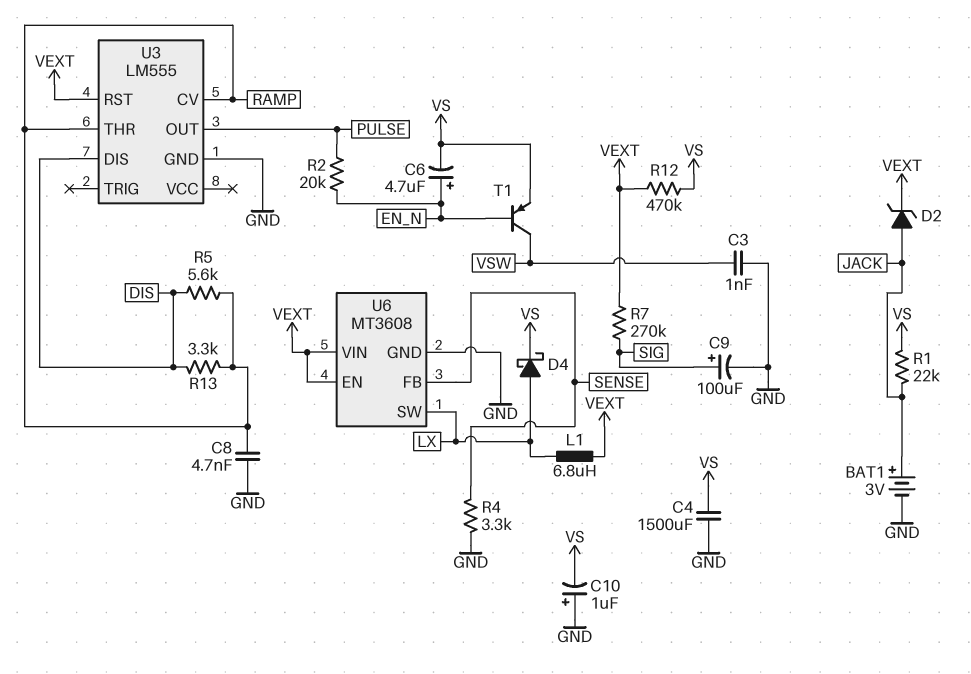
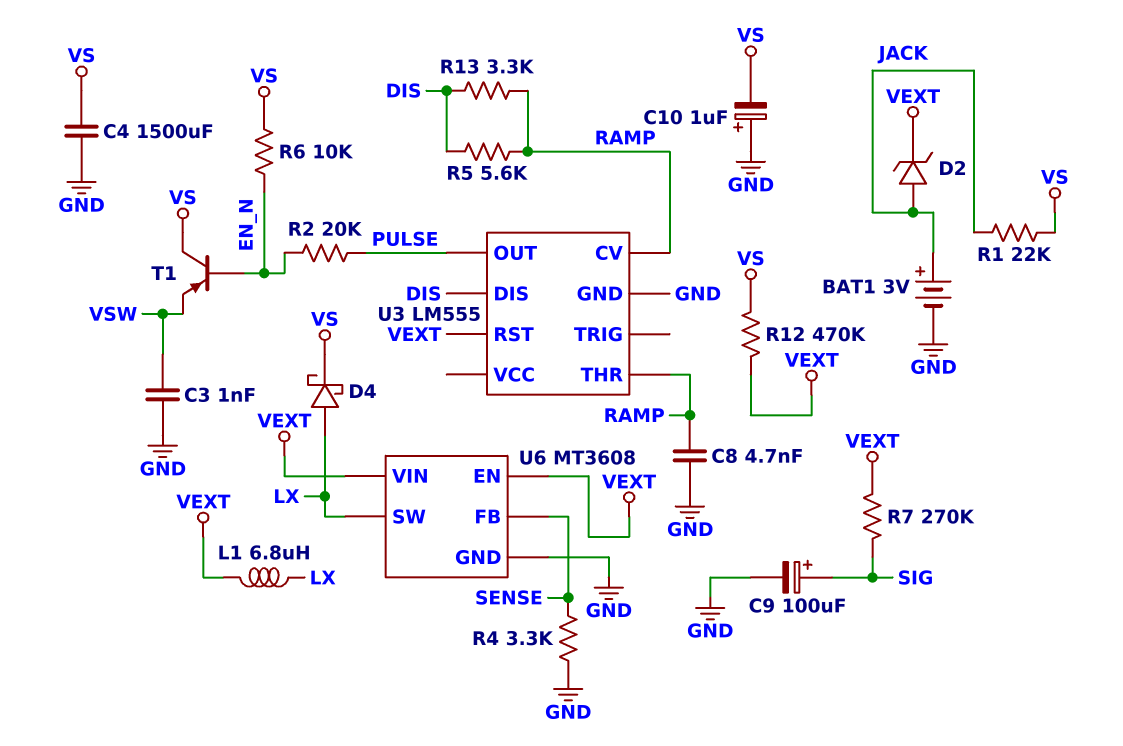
C6: 4.7uF (plus EN_N, minus VS) -> none
R6: none -> 10k (EN_N, VS)
T1: PNP (B EN_N, C VSW, E VS) -> PNP (B EN_N, C VS, E VSW)

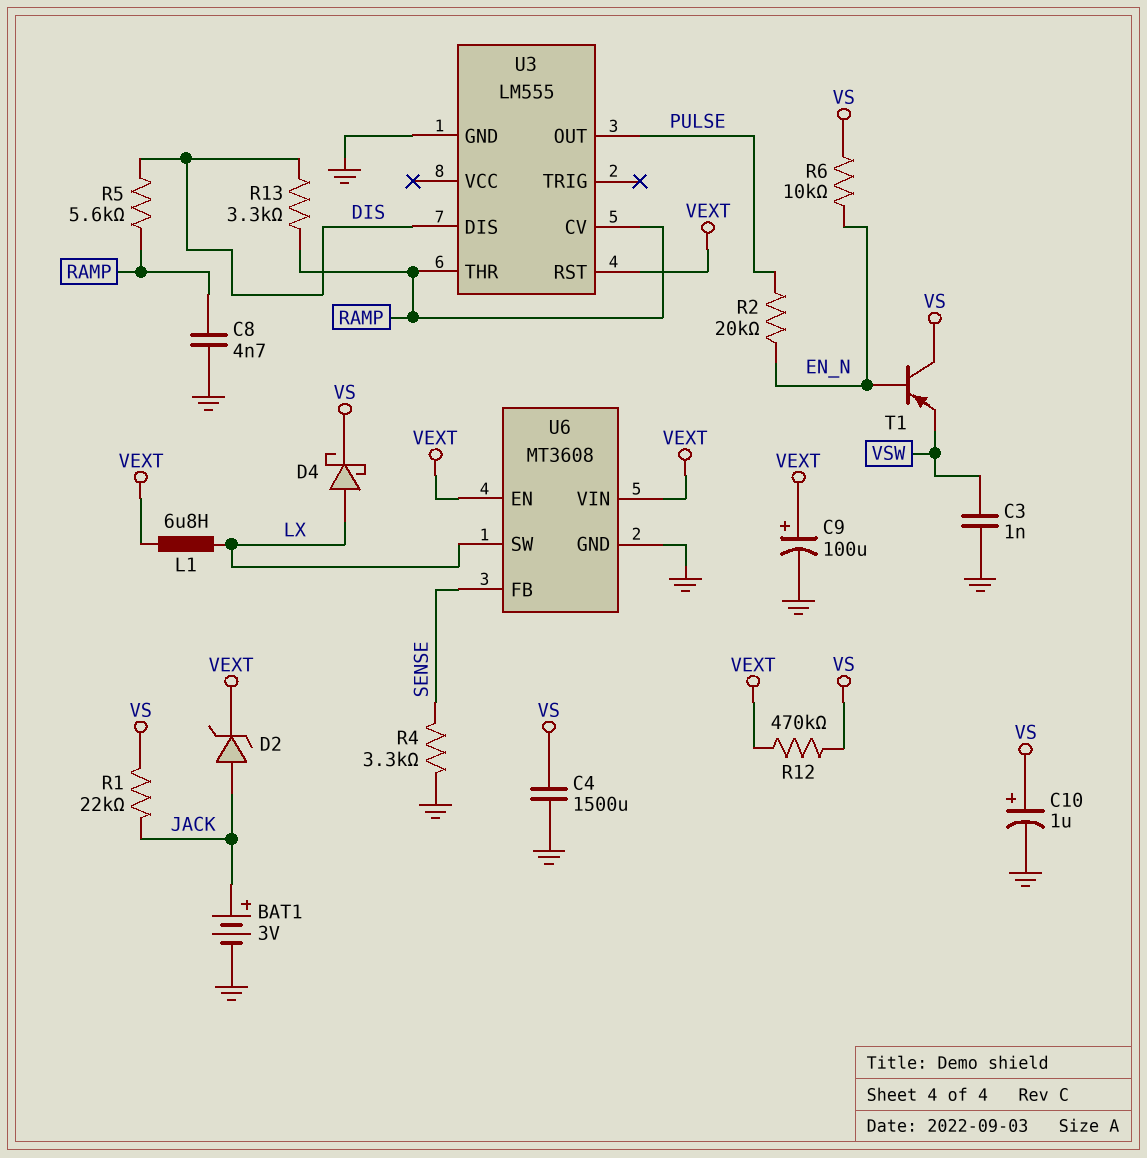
C9: 100uF (plus SIG, minus GND) -> 100uF (plus VEXT, minus GND)
C10: 1uF (plus GND, minus VS) -> 1uF (plus VS, minus GND)
R7: 270k (SIG, VEXT) -> none

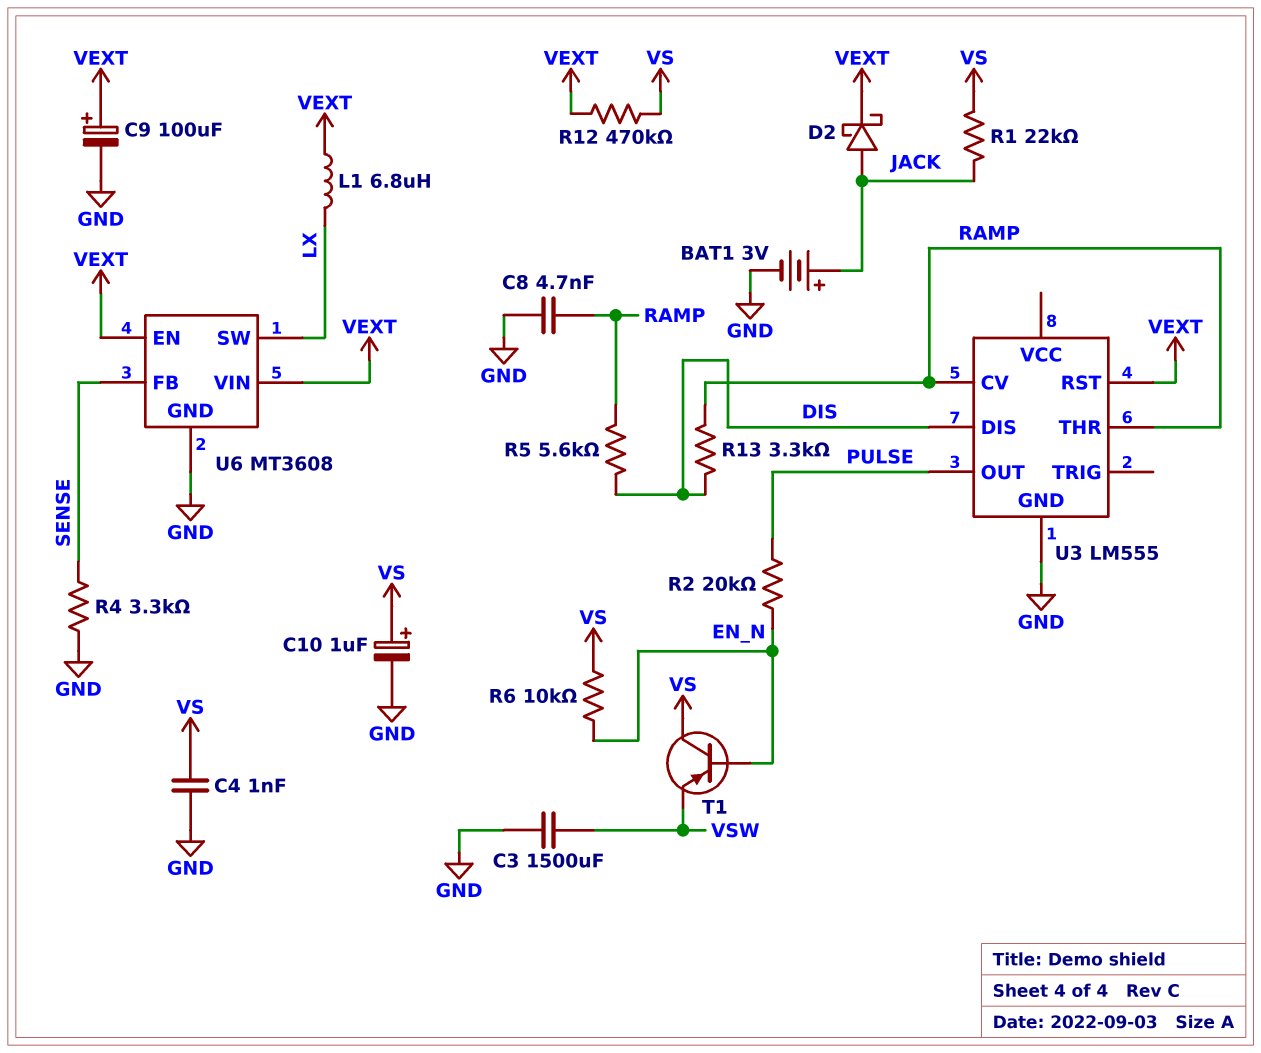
C3: 1nF (GND, VSW) -> 1500uF (GND, VSW)
C4: 1500uF (GND, VS) -> 1nF (GND, VS)
D2: zener (A JACK, K VEXT) -> schottky (A JACK, K VEXT)
D4: schottky (A LX, K VS) -> none

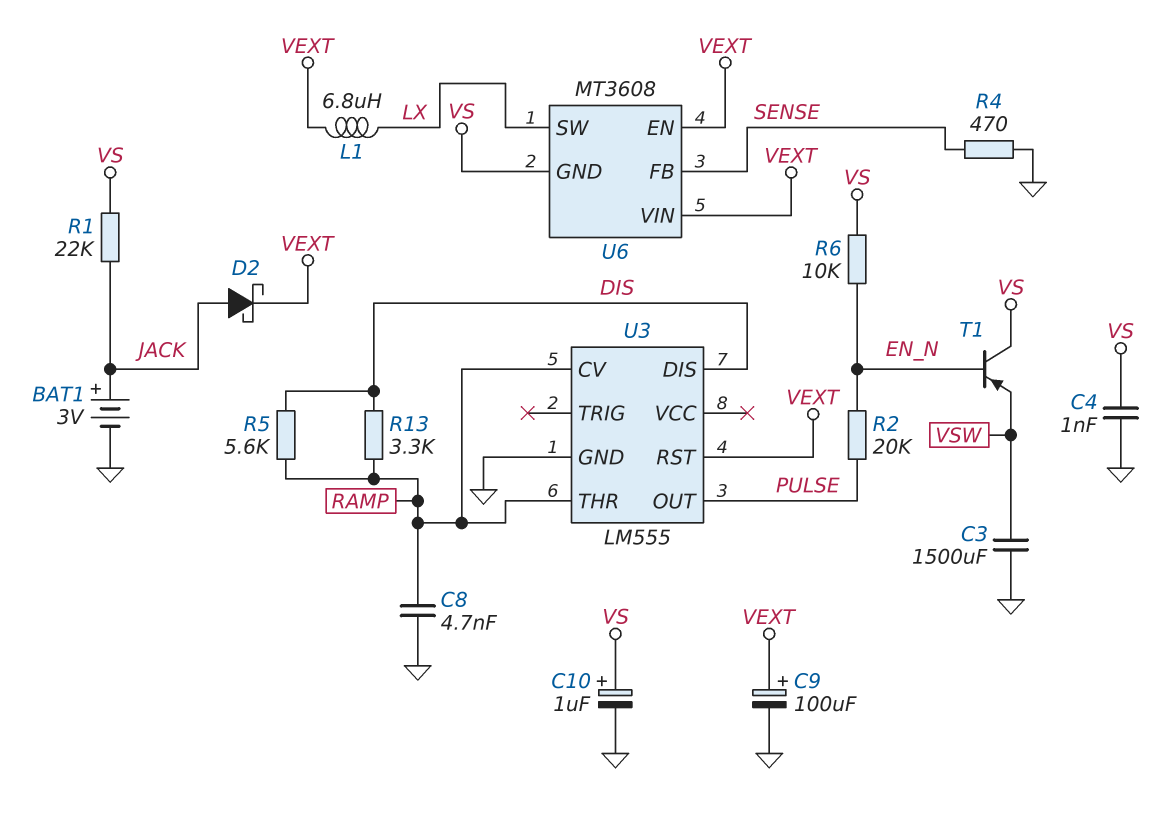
R4: 3.3k (GND, SENSE) -> 470 (GND, SENSE)
R12: 470k (VEXT, VS) -> none
U6 pin GND: GND -> VS

